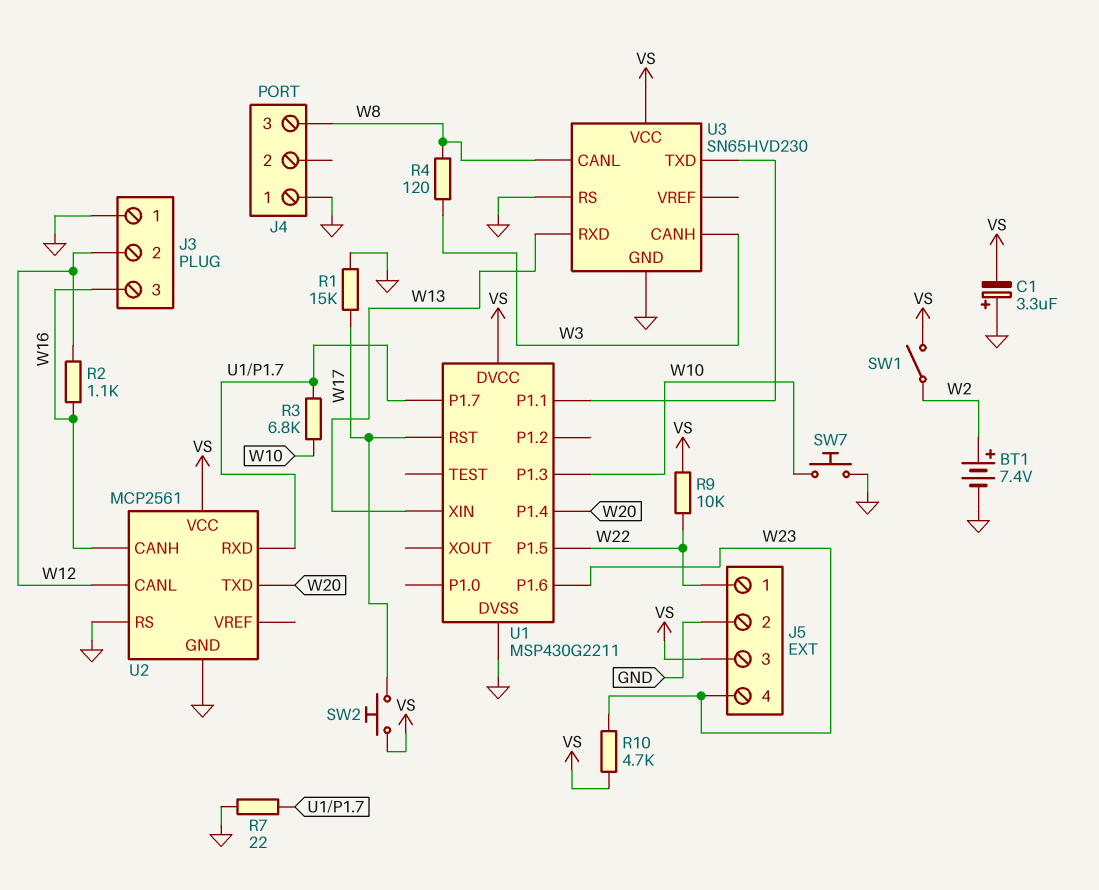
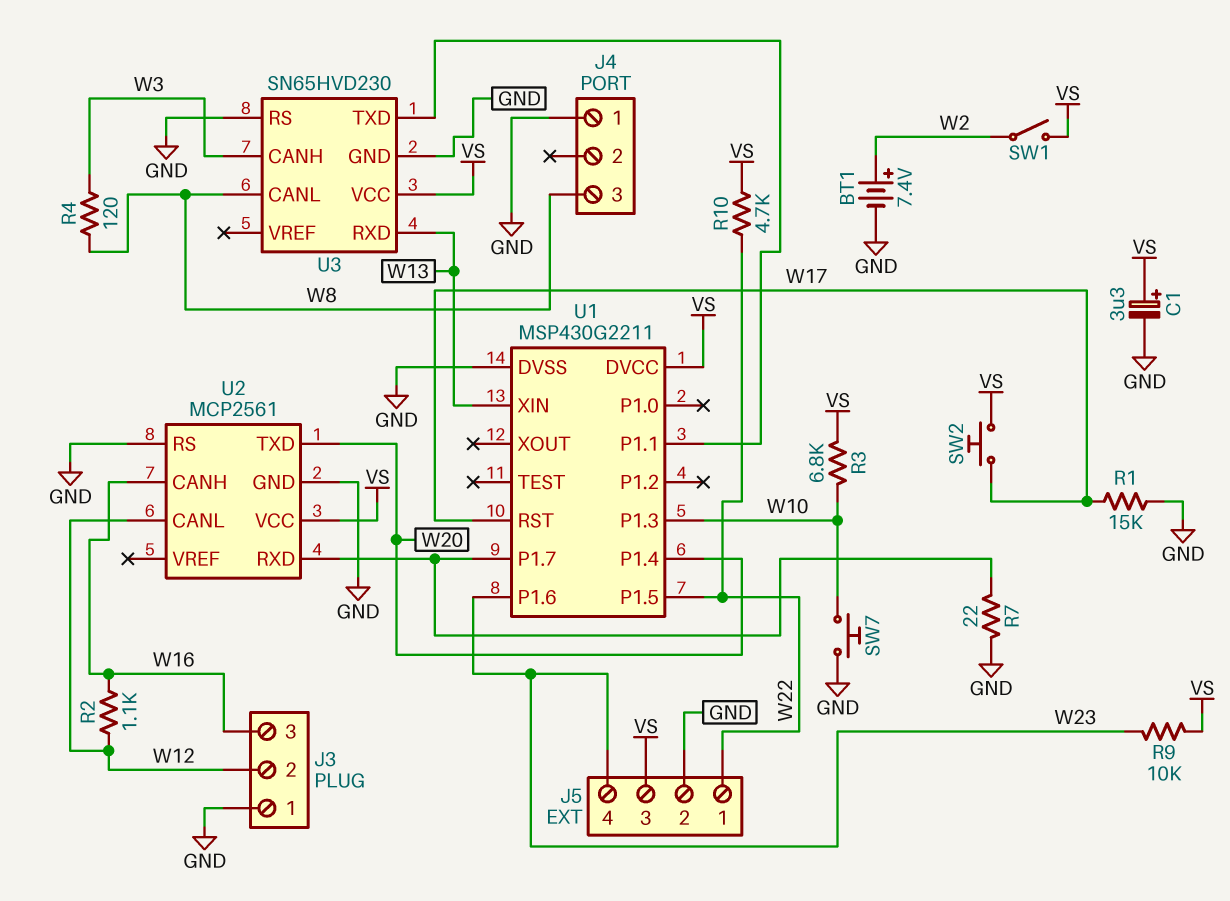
C1: 3.3uF (plus GND, minus VS) -> 3.3uF (plus VS, minus GND)
R3: 6.8k (U1/P1.7, W10) -> 6.8k (VS, W10)
R9: 10k (VS, W22) -> 10k (VS, W23)
R10: 4.7k (VS, W23) -> 4.7k (VS, W22)

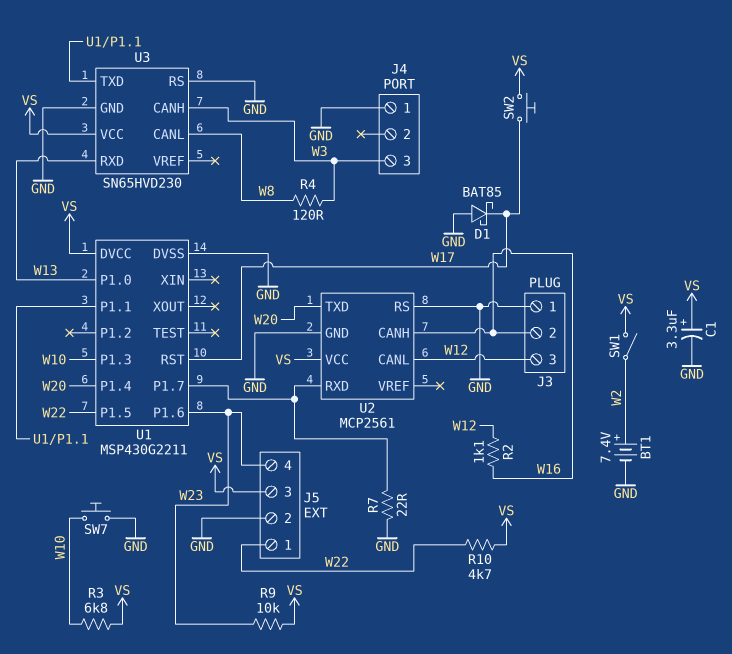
D1: none -> schottky BAT85 (A GND, K W17)
J3 pin 2: W12 -> W16
J3 pin 3: W16 -> W12
J4 pin 3: W8 -> W3
R1: 15k (GND, W17) -> none
U1 pin P1.0: none -> W13
U1 pin XIN: W13 -> none

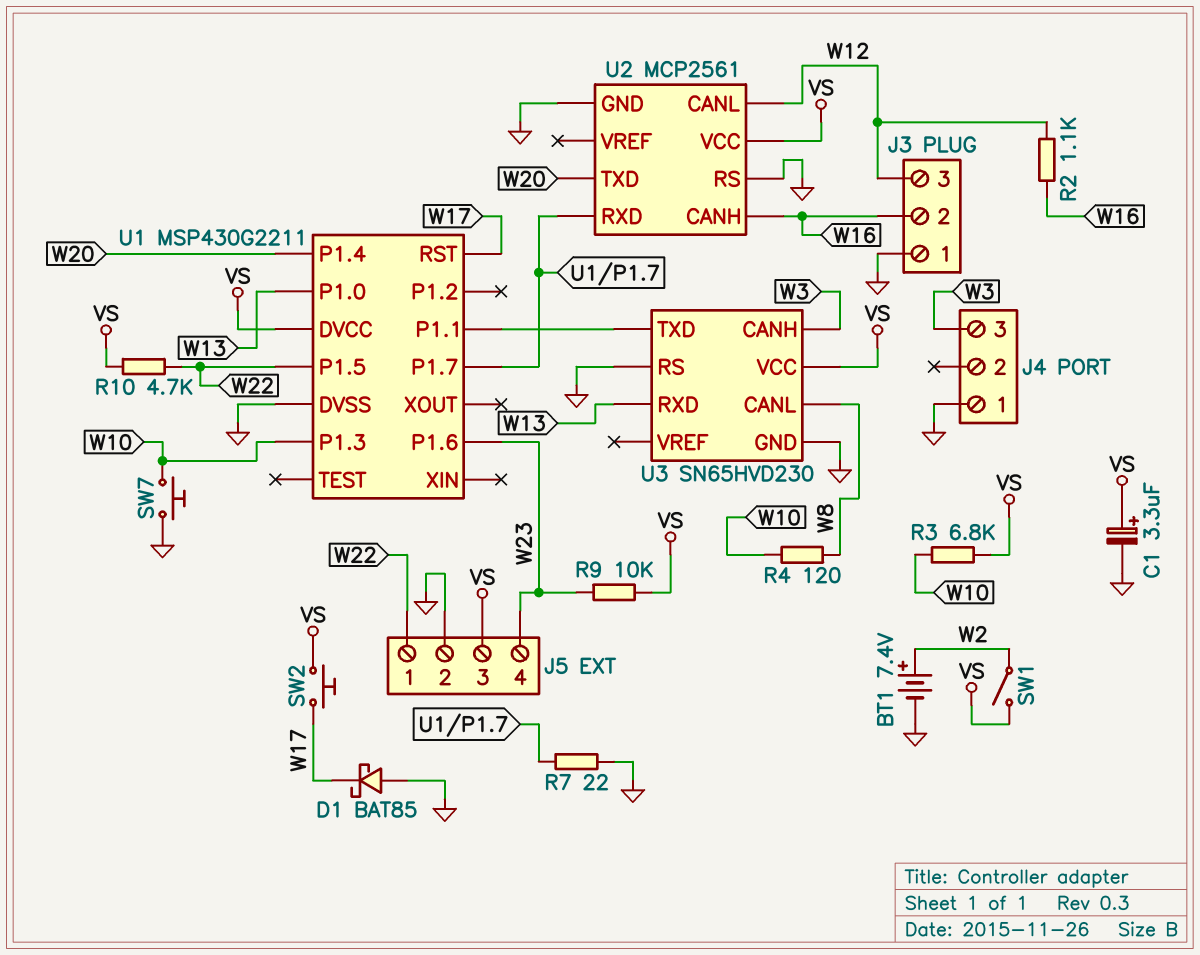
R4: 120 (W3, W8) -> 120 (W8, W10)

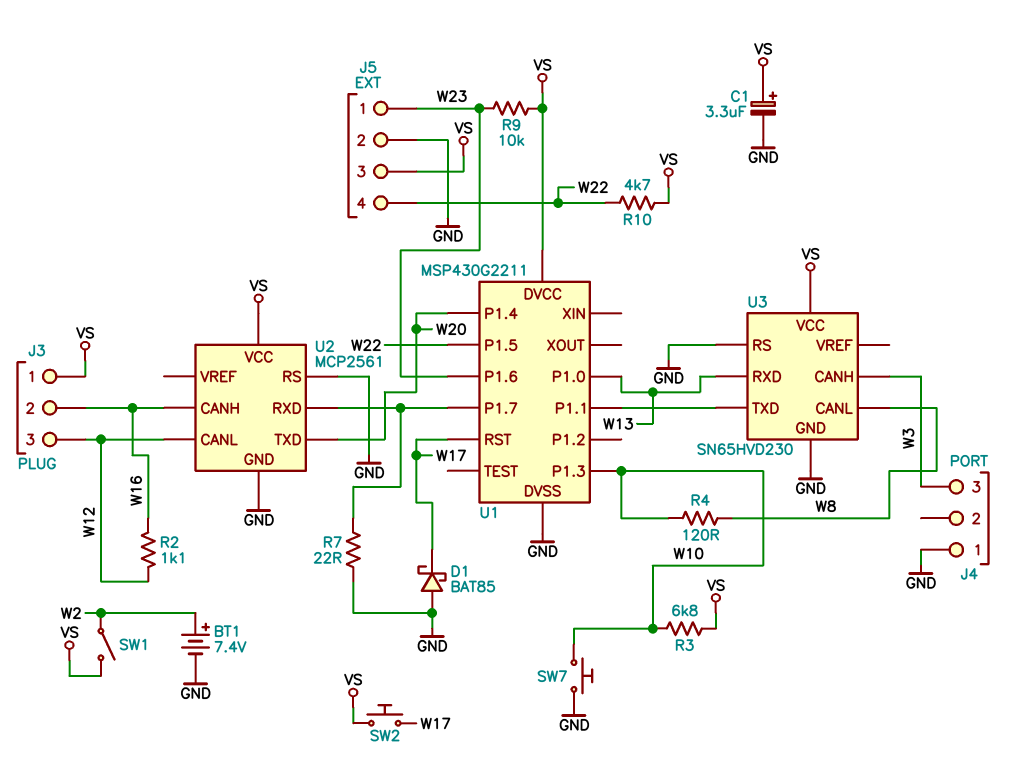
J3 pin 1: GND -> VS
J5 pin 1: W22 -> W23
J5 pin 4: W23 -> W22

